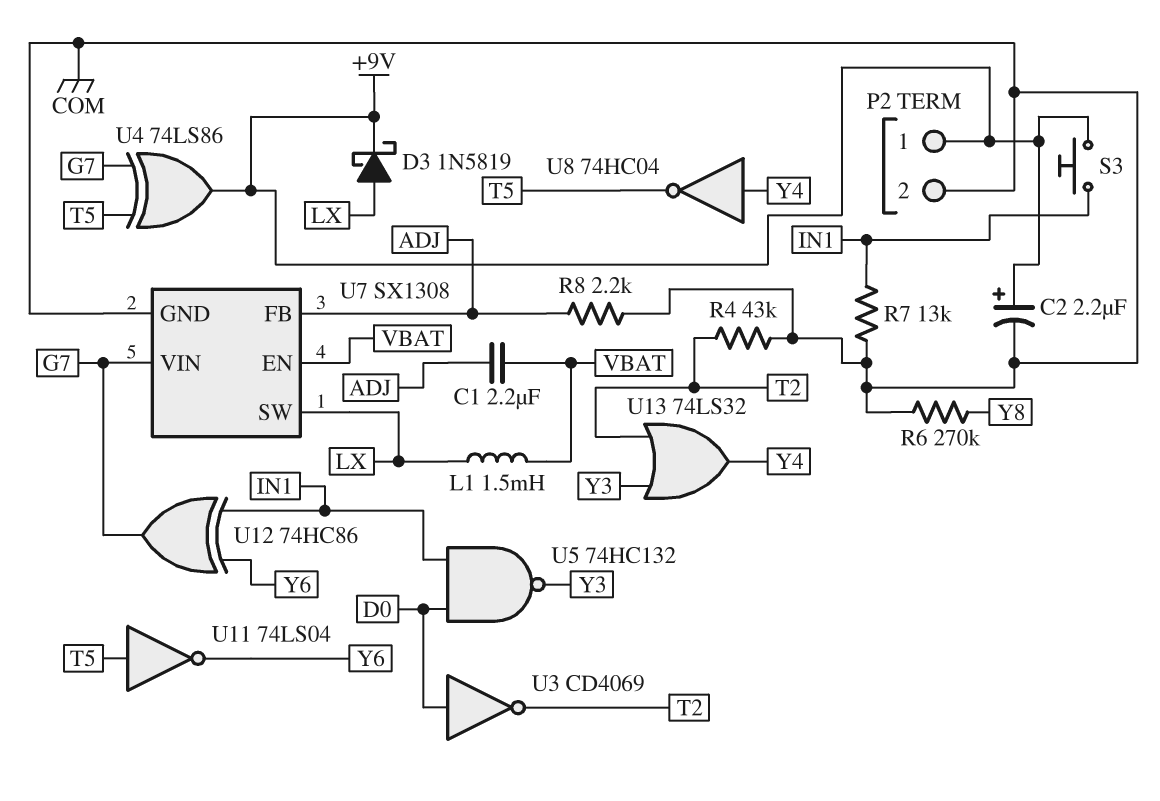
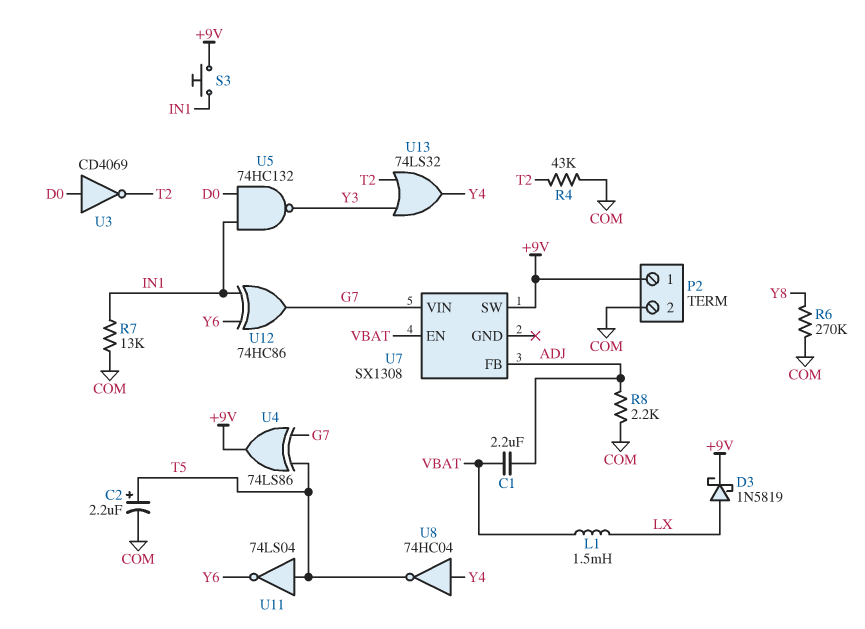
C2: 2.2uF (plus +9V, minus COM) -> 2.2uF (plus T5, minus COM)
U7 pin GND: COM -> none
U7 pin SW: LX -> +9V

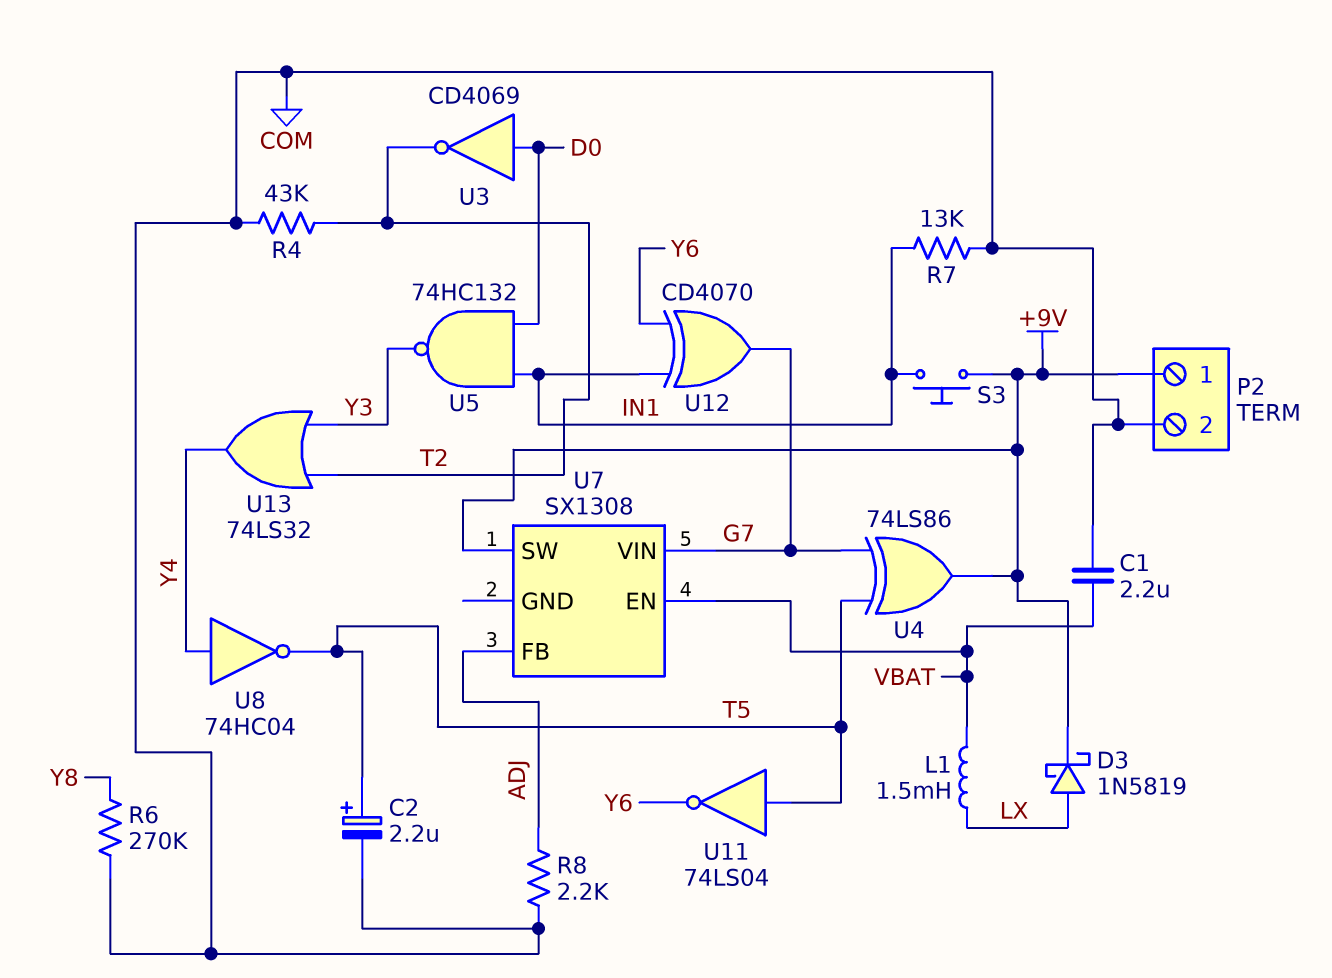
C1: 2.2uF (ADJ, VBAT) -> 2.2uF (COM, VBAT)
U12: XOR 74HC86 (in IN1, in Y6, out G7) -> XOR CD4070 (in IN1, in Y6, out G7)

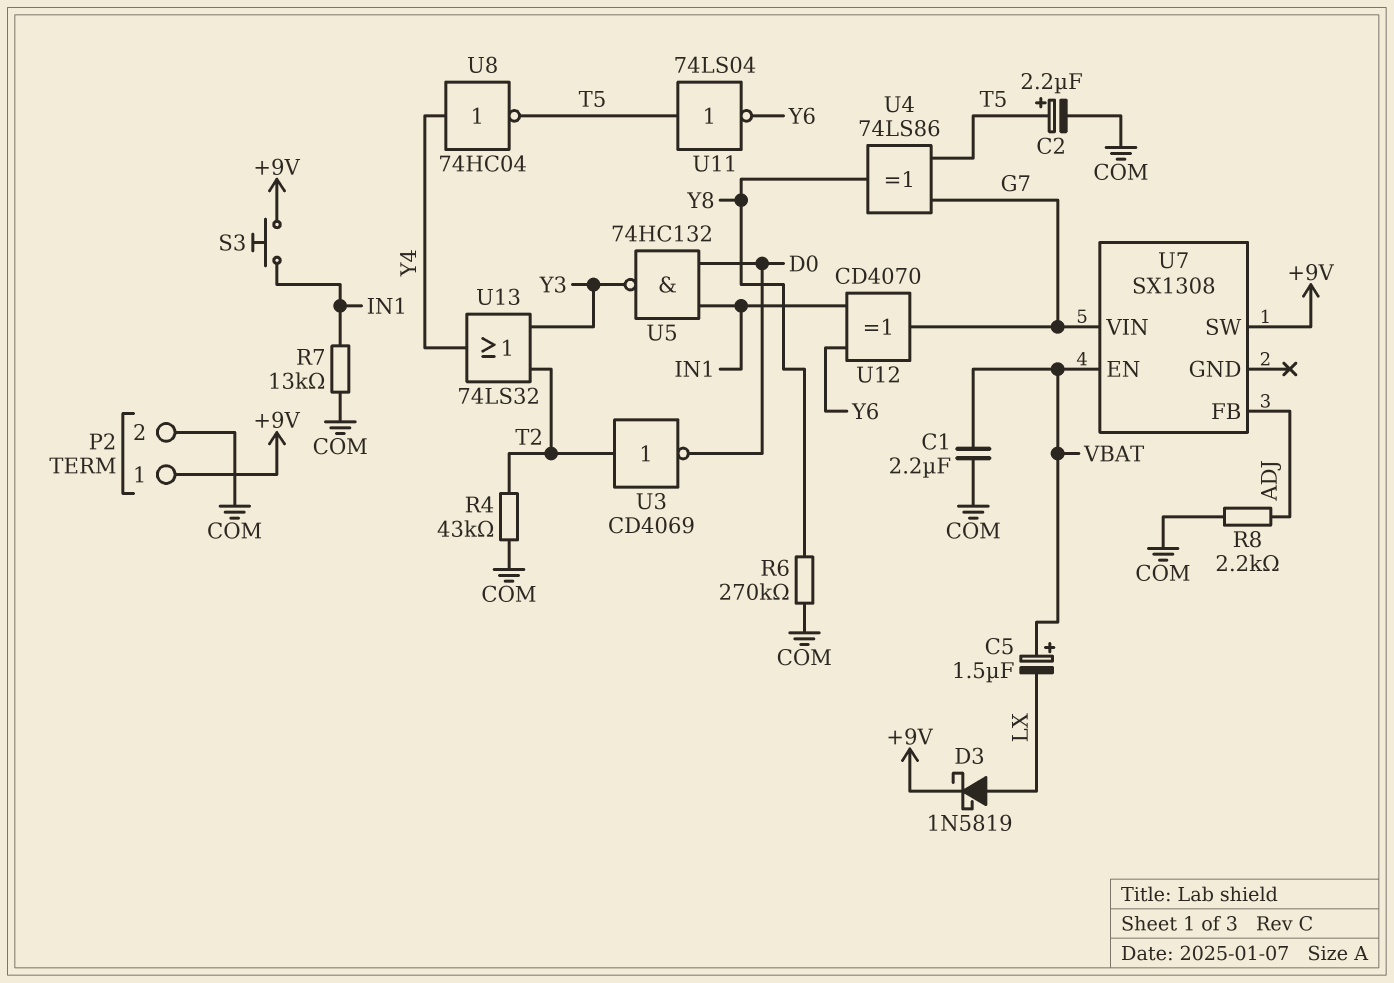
C5: none -> 1.5uF (plus VBAT, minus LX)
L1: 1.5mH (LX, VBAT) -> none
U3: NOT CD4069 (in D0, out T2) -> NOT CD4069 (in T2, out D0)
U4: XOR 74LS86 (in G7, in T5, out +9V) -> XOR 74LS86 (in G7, in T5, out Y8)

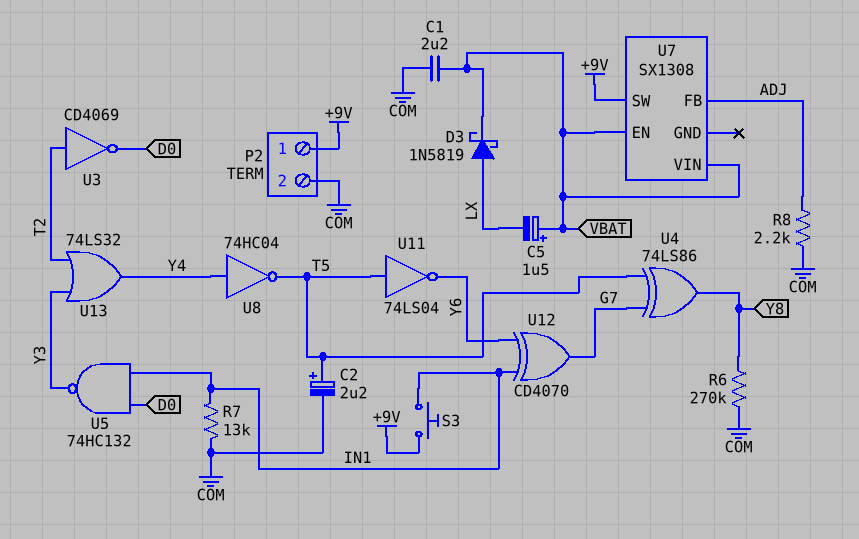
D3: schottky 1N5819 (A LX, K +9V) -> schottky 1N5819 (A LX, K VBAT)
R4: 43k (COM, T2) -> none
U7 pin VIN: G7 -> VBAT

